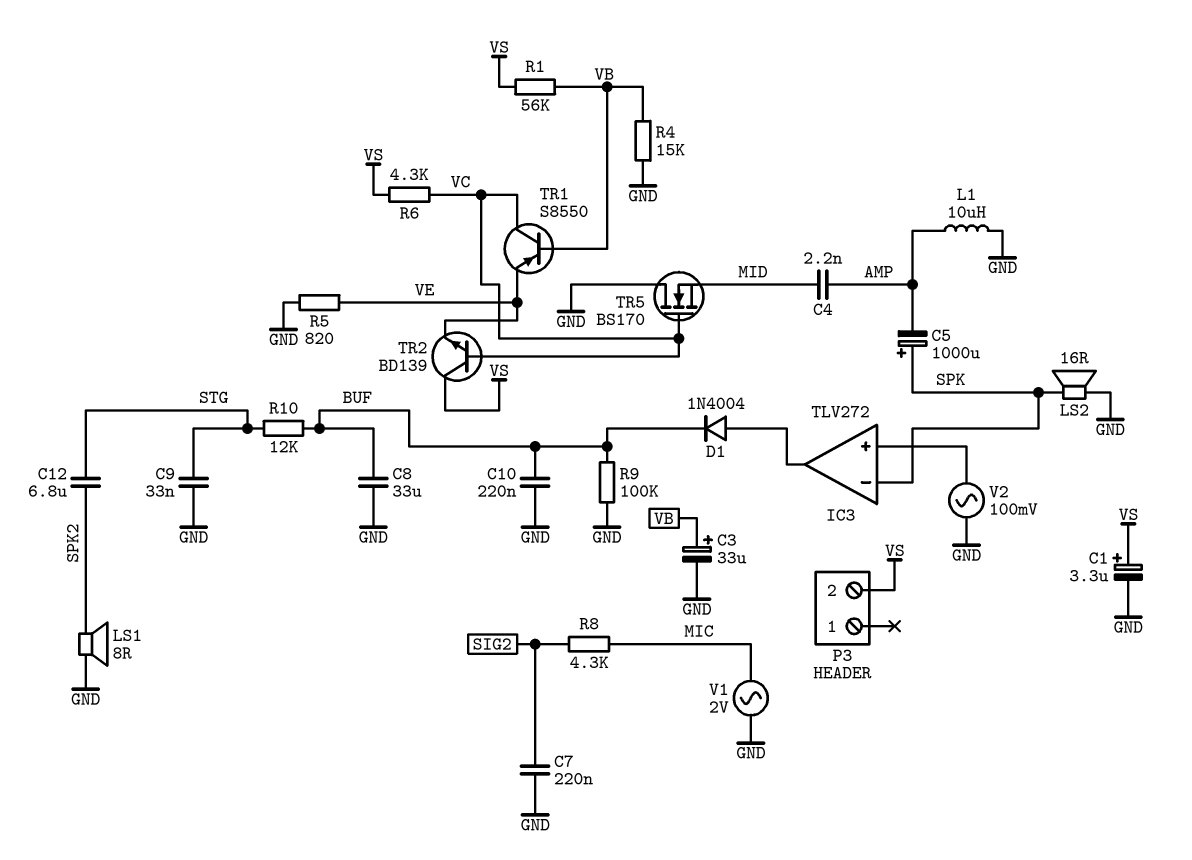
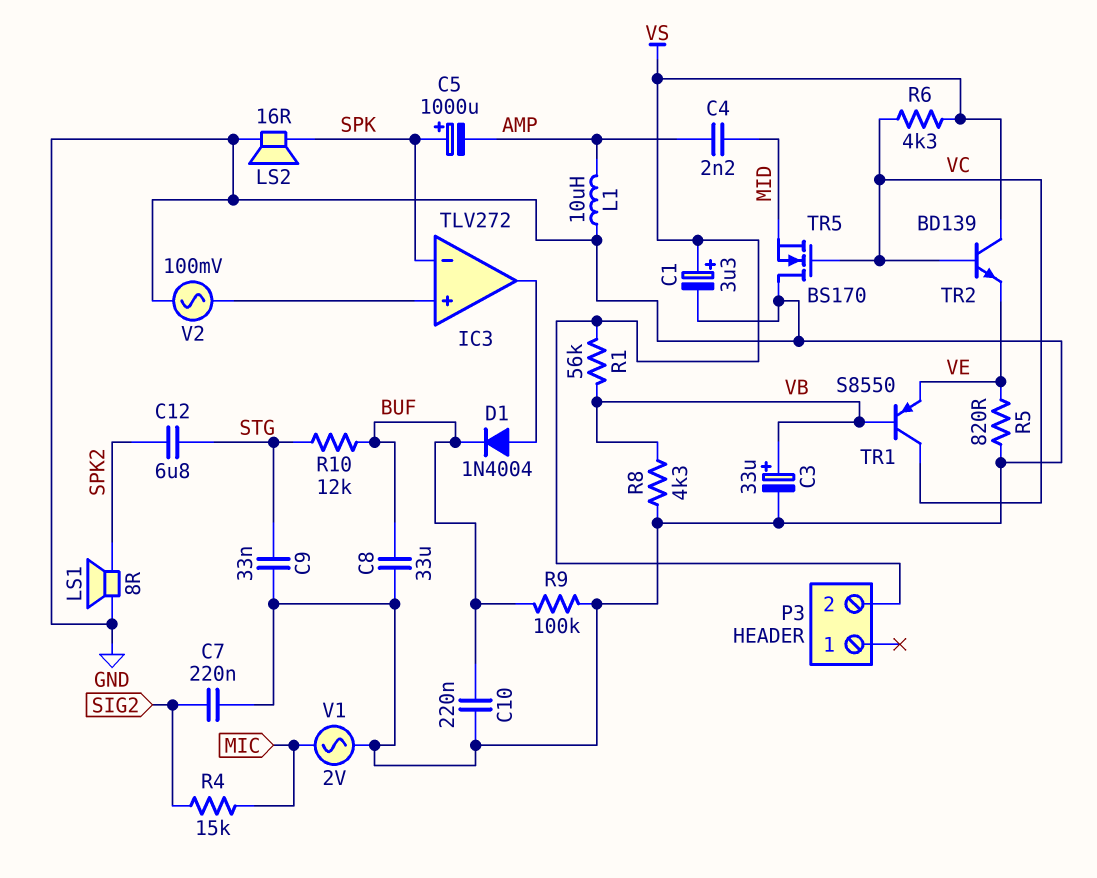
R4: 15k (GND, VB) -> 15k (MIC, SIG2)
R8: 4.3k (MIC, SIG2) -> 4.3k (GND, VB)

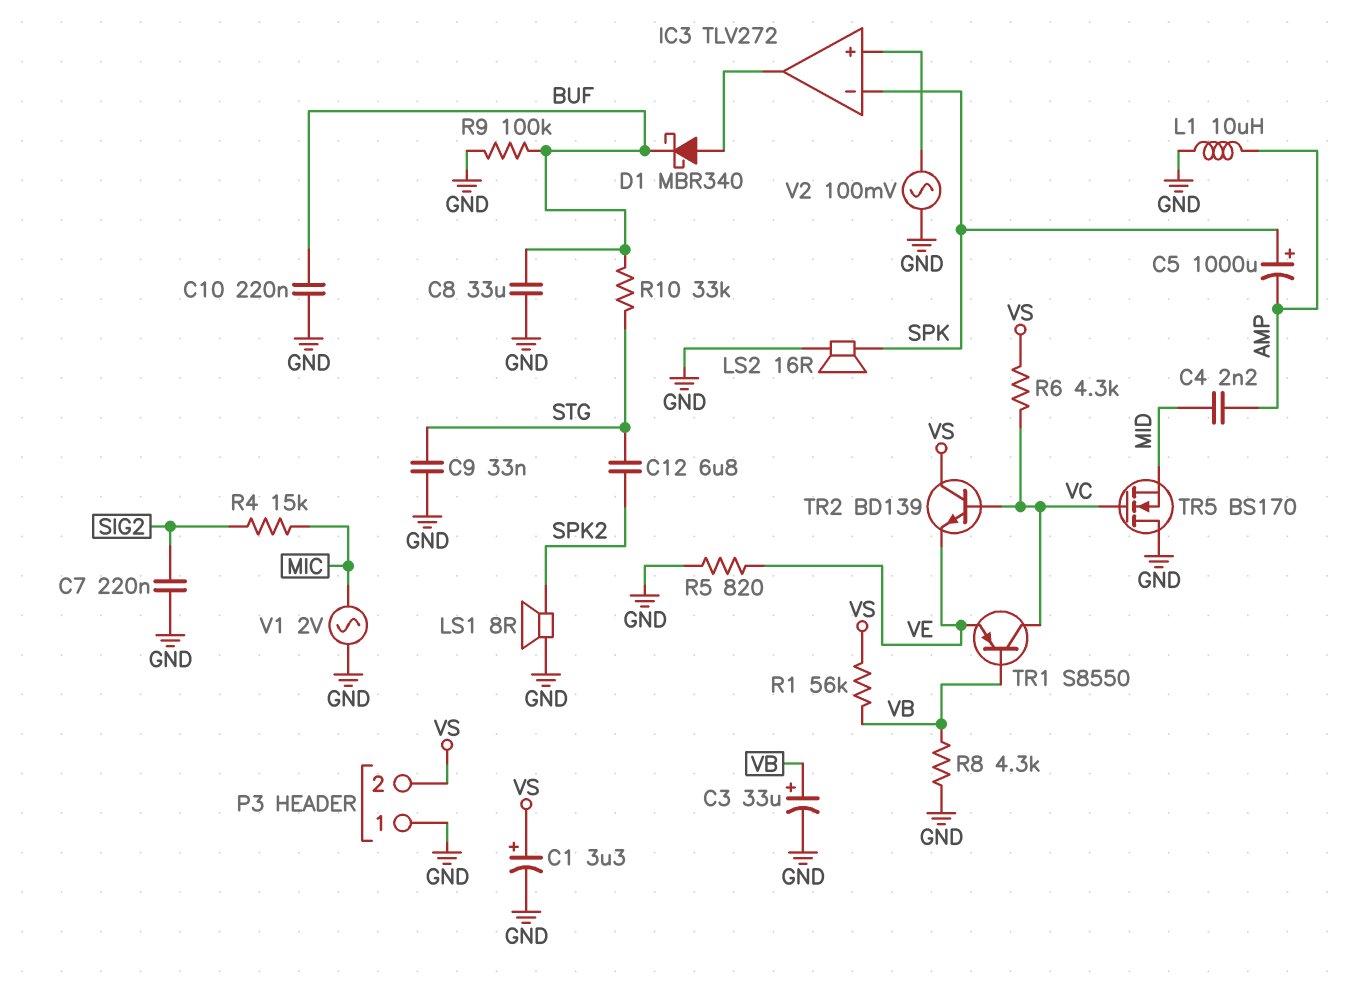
D1: diode 1N4004 (A IC3/out, K BUF) -> schottky MBR340 (A IC3/out, K BUF)
P3 pin 1: none -> GND
R10: 12k (BUF, STG) -> 33k (BUF, STG)

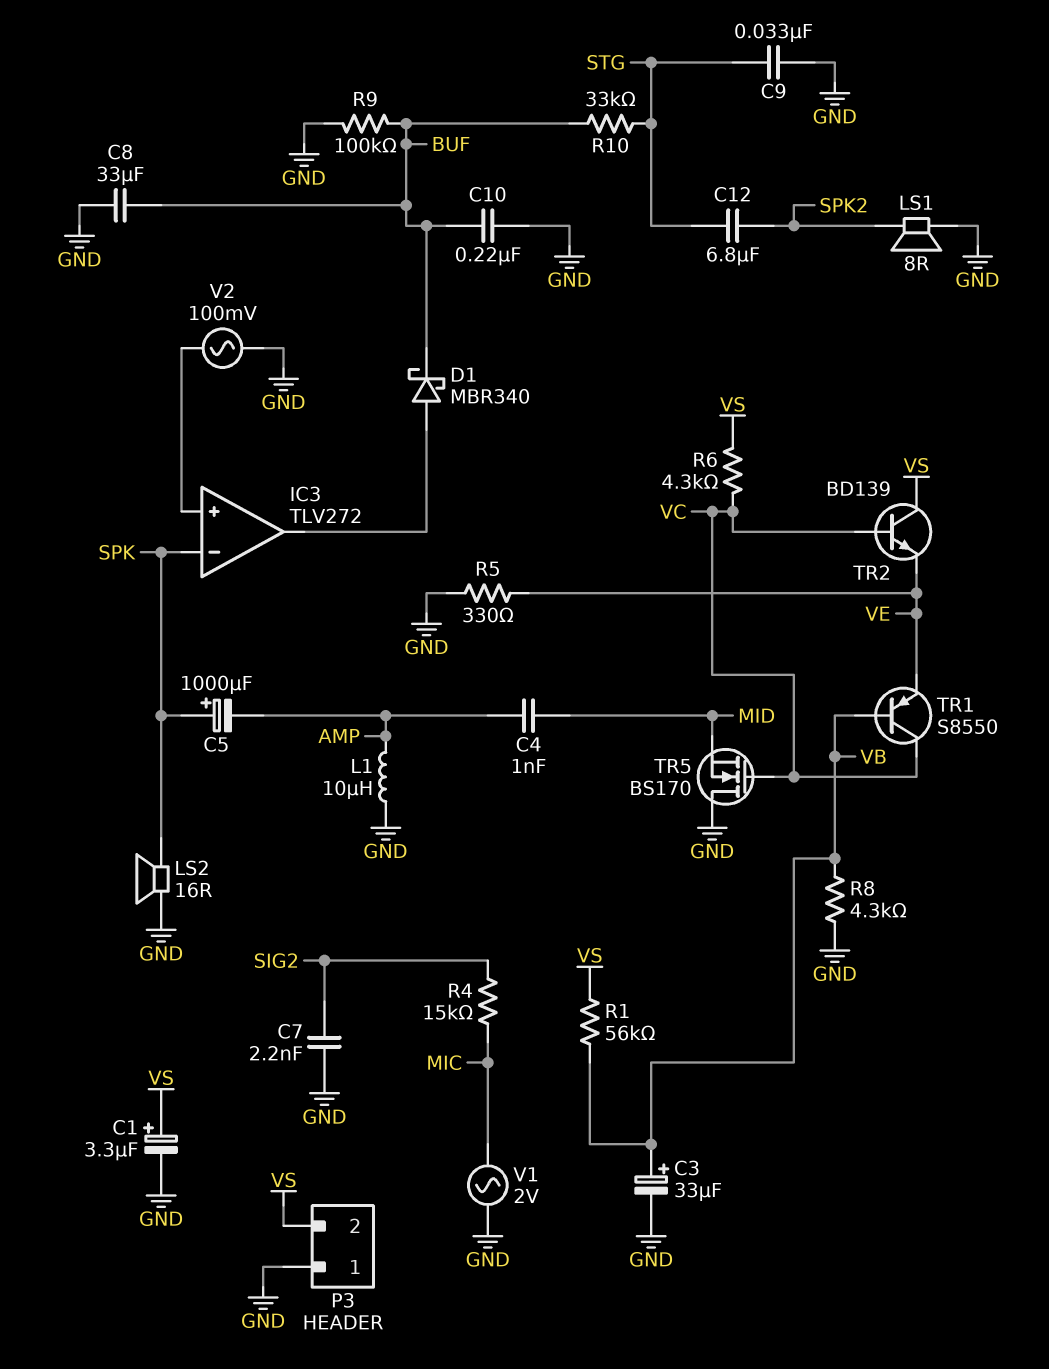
C4: 2.2nF (AMP, MID) -> 1nF (AMP, MID)
C7: 220nF (GND, SIG2) -> 2.2nF (GND, SIG2)
R5: 820 (GND, VE) -> 330 (GND, VE)

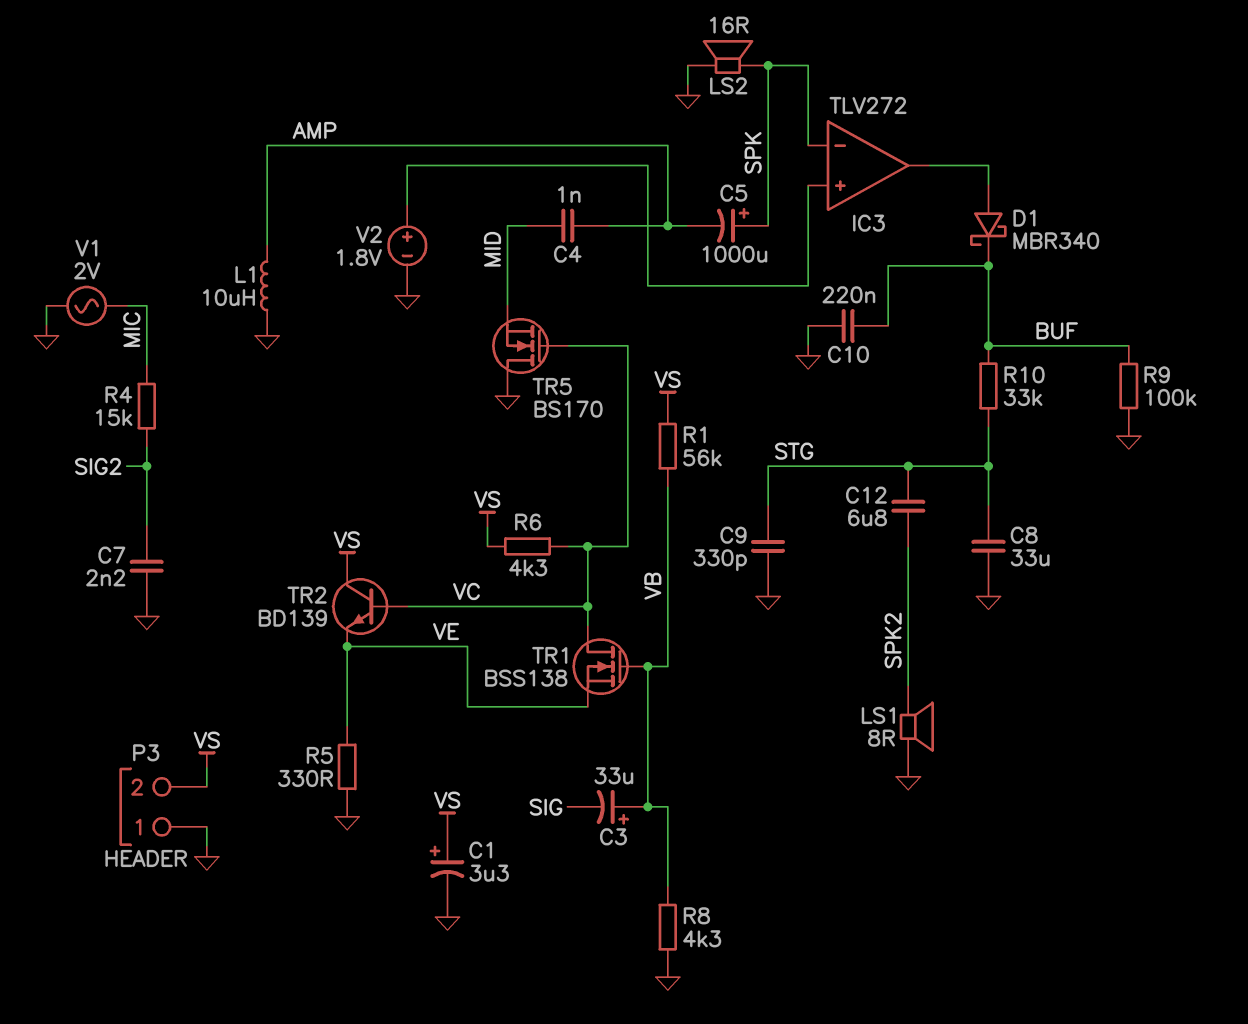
C3: 33uF (plus VB, minus GND) -> 33uF (plus VB, minus SIG)
C8: 33uF (BUF, GND) -> 33uF (GND, STG)
C9: 33nF (GND, STG) -> 330pF (GND, STG)
TR1: PNP S8550 (B VB, C VC, E VE) -> NMOS BSS138 (G VB, D VC, S VE)
V2: AC 100mV (GND, IC3/in+) -> 1.8V (plus IC3/in+, minus GND)

